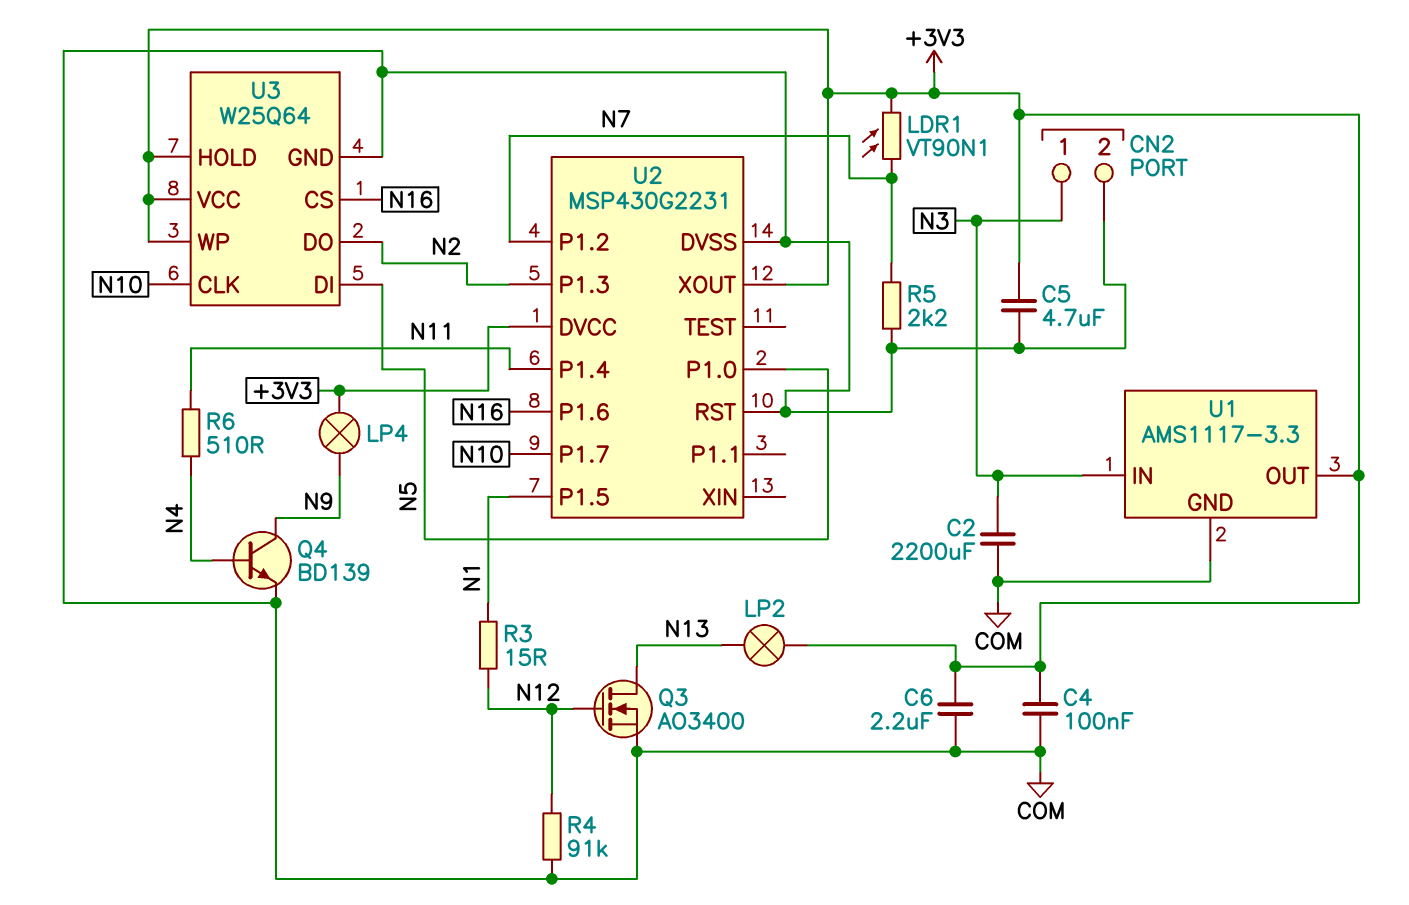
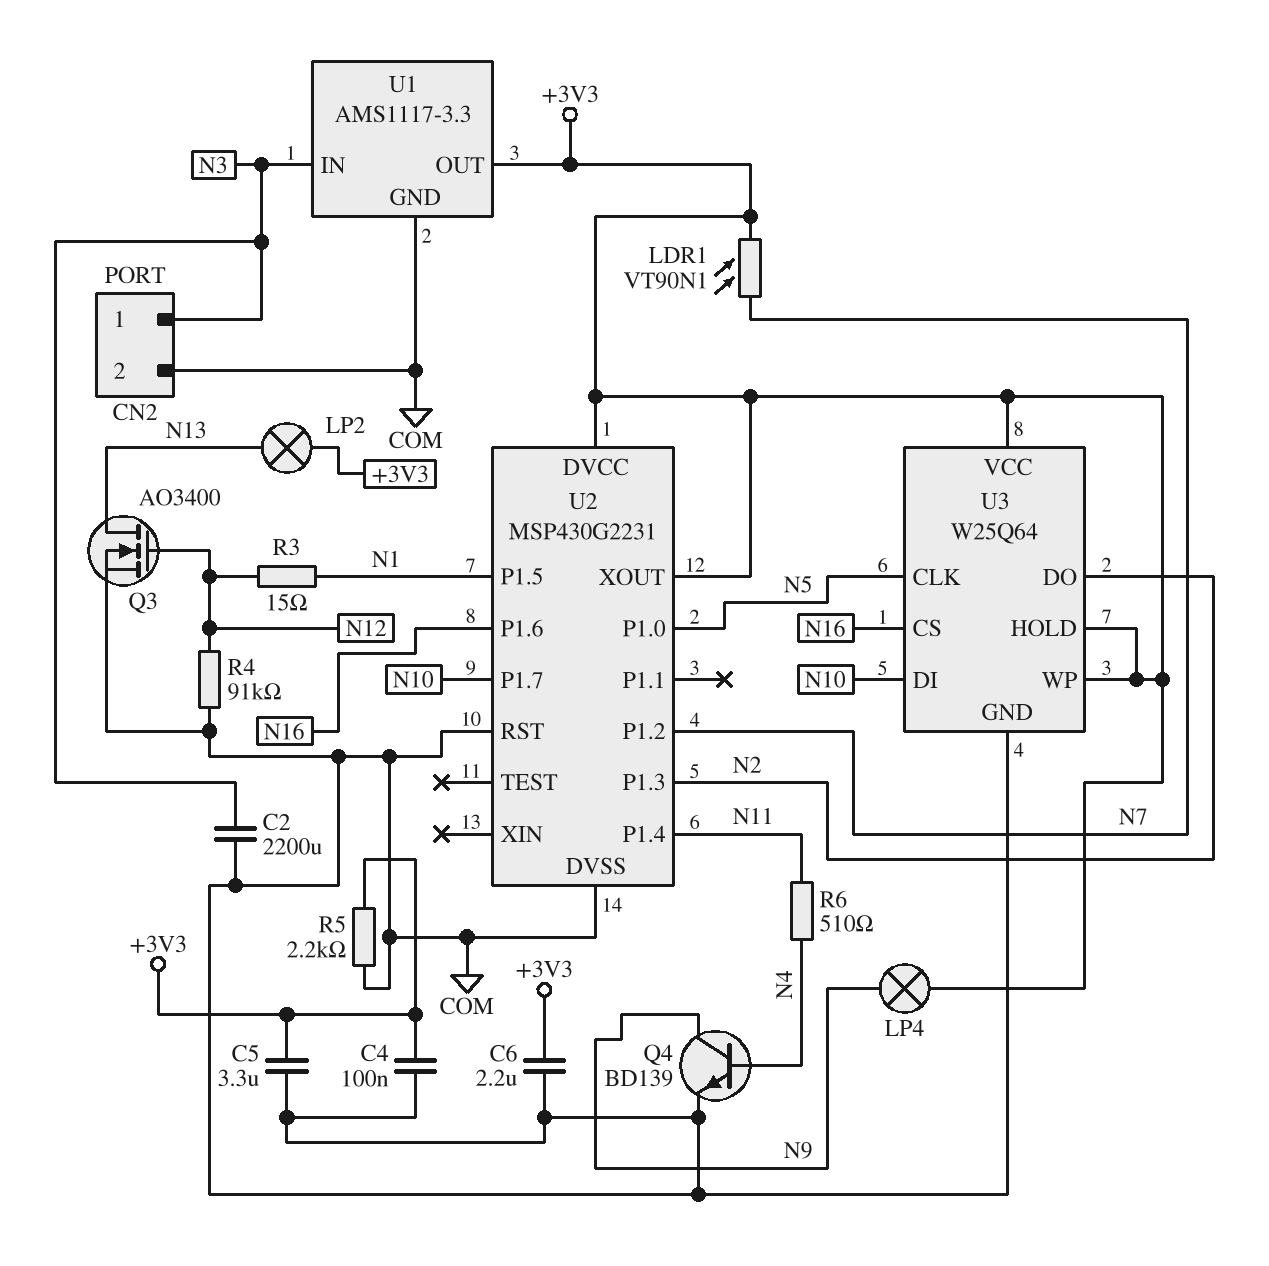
C5: 4.7uF (+3V3, COM) -> 3.3uF (+3V3, COM)
R5: 2.2k (COM, N7) -> 2.2k (+3V3, COM)
U3 pin CLK: N10 -> N5
U3 pin DI: N5 -> N10

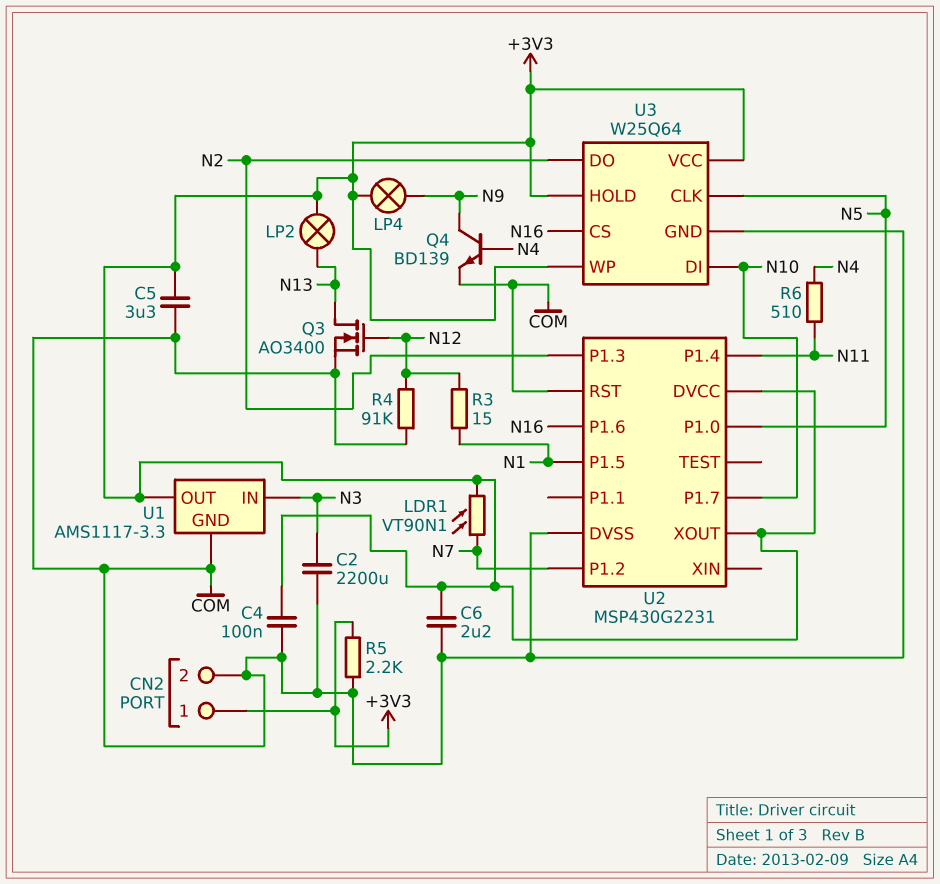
CN2 pin 1: N3 -> +3V3

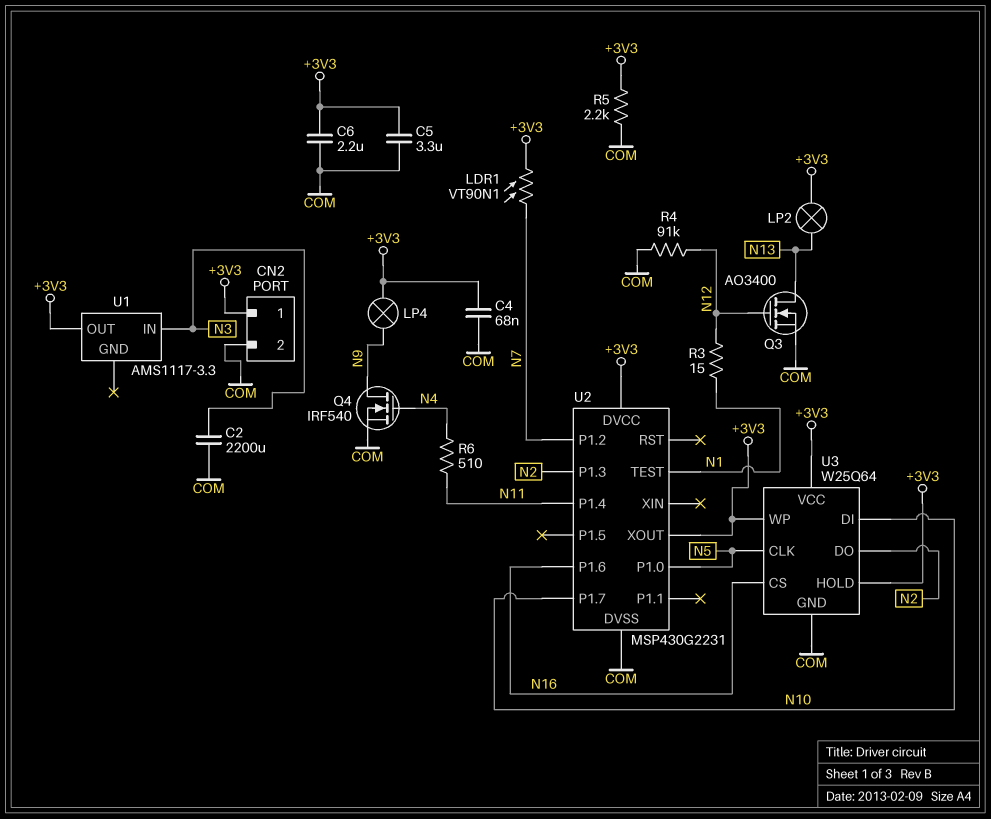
C4: 100nF (+3V3, COM) -> 68nF (+3V3, COM)
Q4: NPN BD139 (B N4, C N9, E COM) -> NMOS IRF540 (G N4, D N9, S COM)
U1 pin GND: COM -> none
U2 pin P1.5: N1 -> none
U2 pin RST: COM -> none
U2 pin TEST: none -> N1

